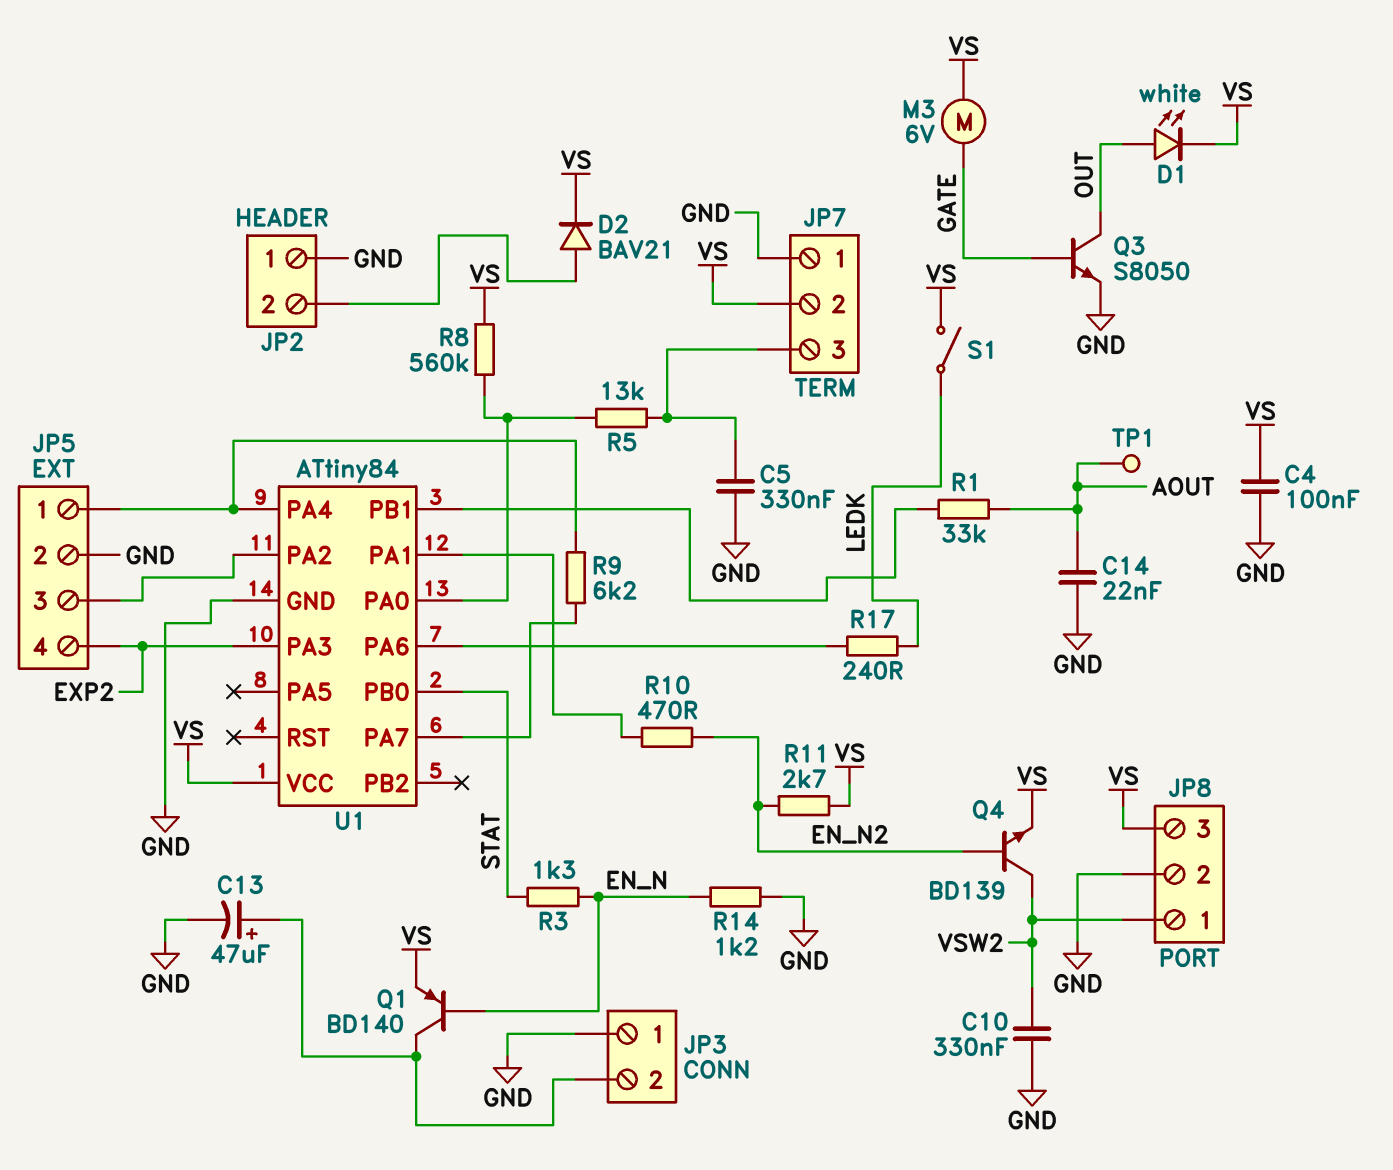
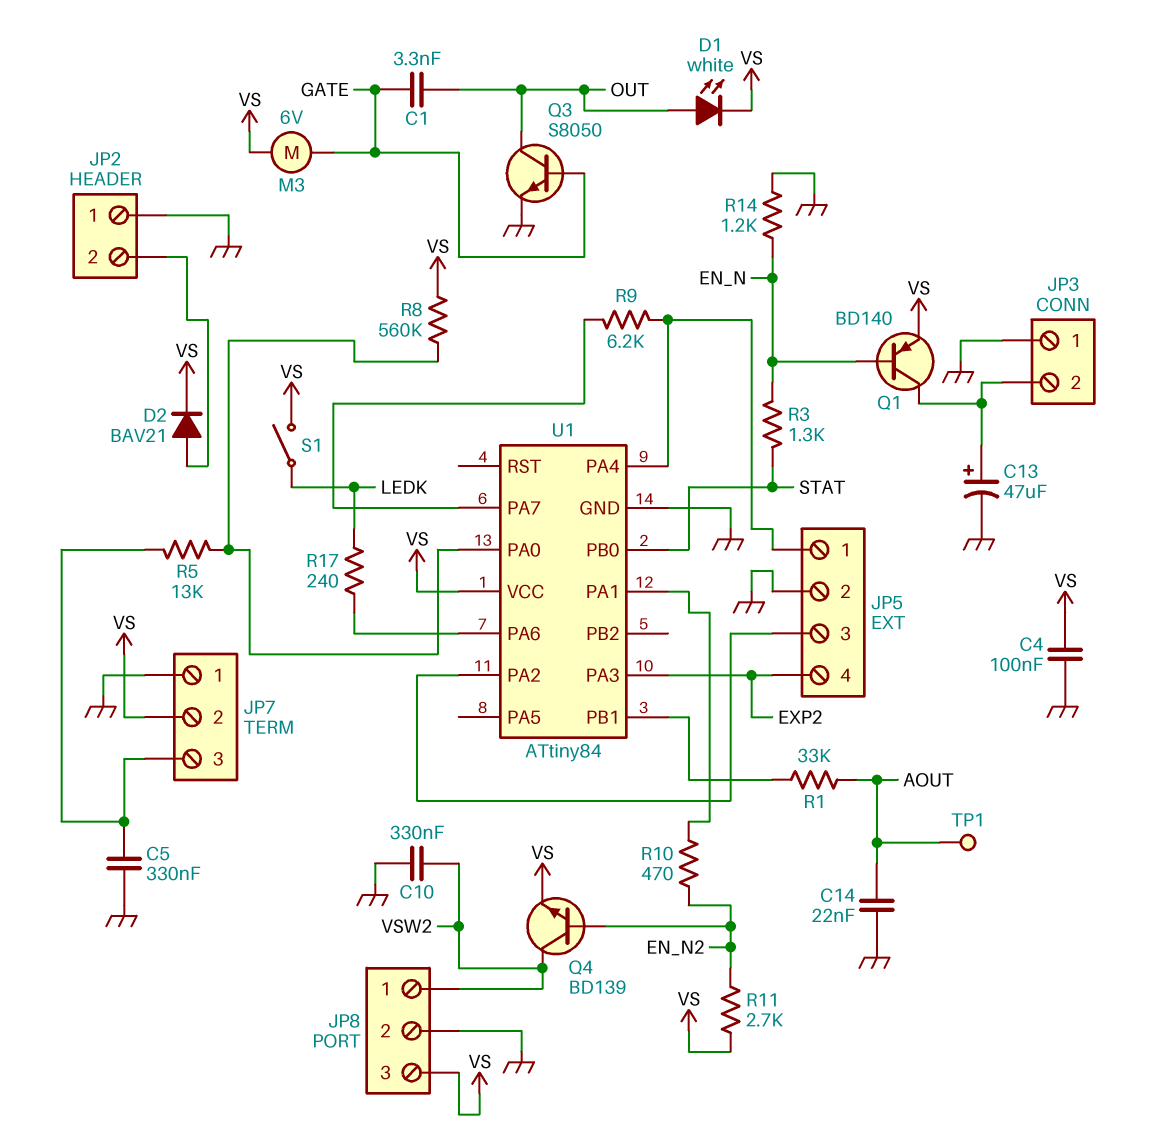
C1: none -> 3.3nF (GATE, OUT)

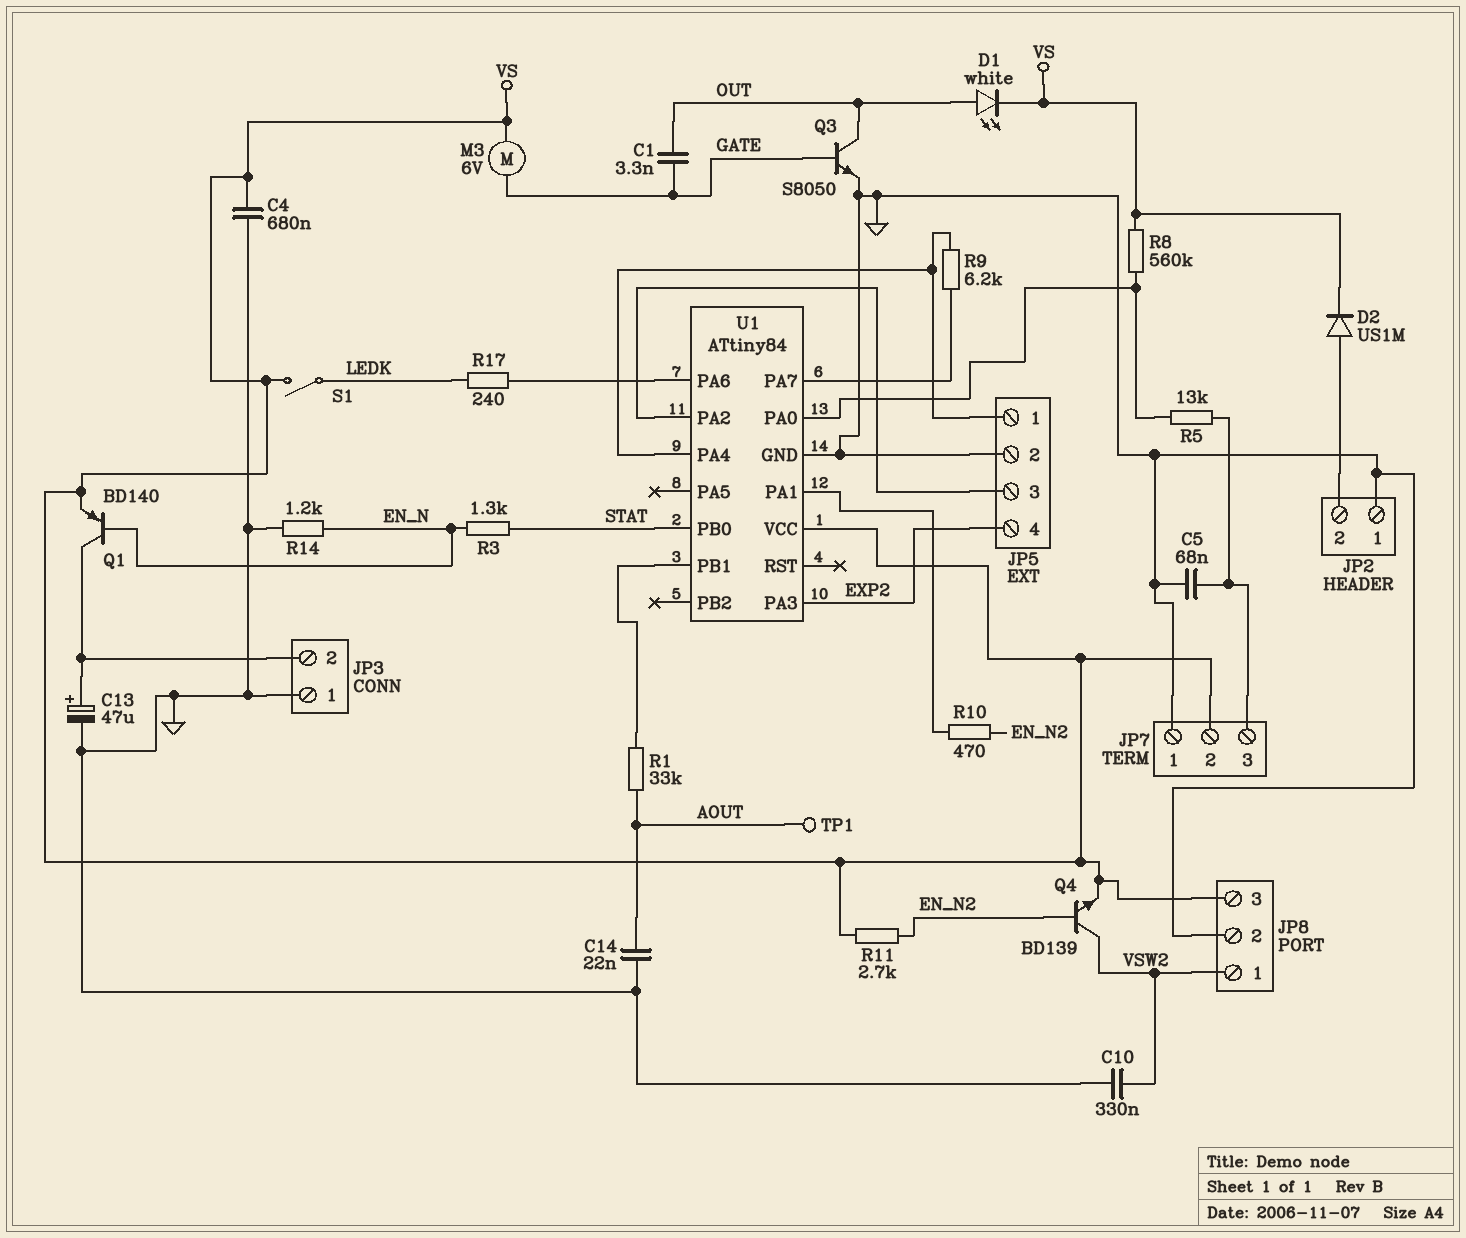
C4: 100nF (GND, VS) -> 680nF (GND, VS)
C5: 330nF (GND, JP7/3) -> 68nF (GND, JP7/3)
D2: diode BAV21 (A JP2/2, K VS) -> diode US1M (A JP2/2, K VS)

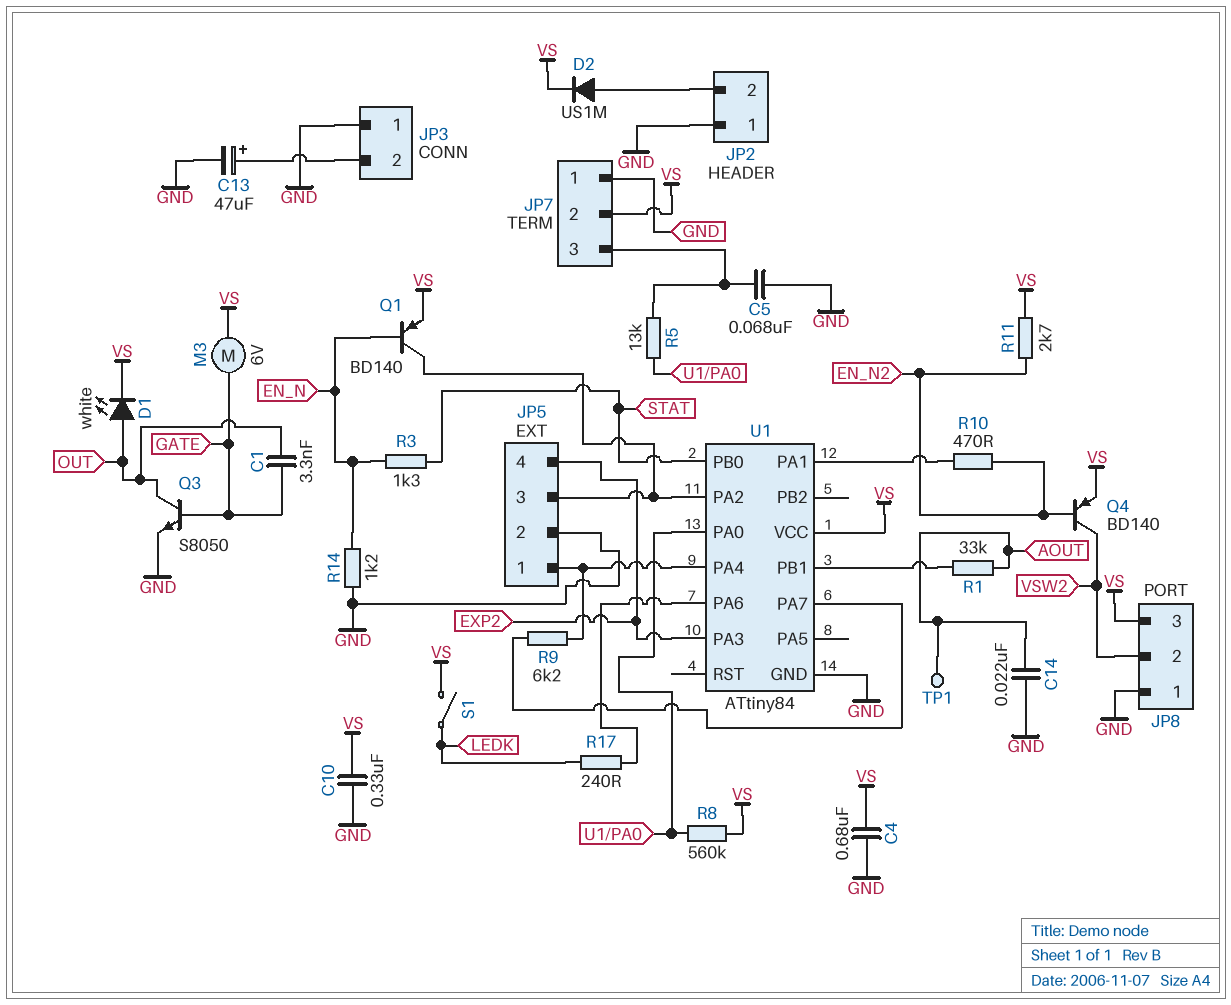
C10: 330nF (GND, VSW2) -> 330nF (GND, VS)
JP8 pin 1: VSW2 -> GND
JP8 pin 2: GND -> VSW2
Q1: PNP BD140 (B EN_N, C JP3/2, E VS) -> PNP BD140 (B EN_N, C JP5/3, E VS)
Q4: NPN BD139 (B EN_N2, C VSW2, E VS) -> PNP BD140 (B EN_N2, C VSW2, E VS)

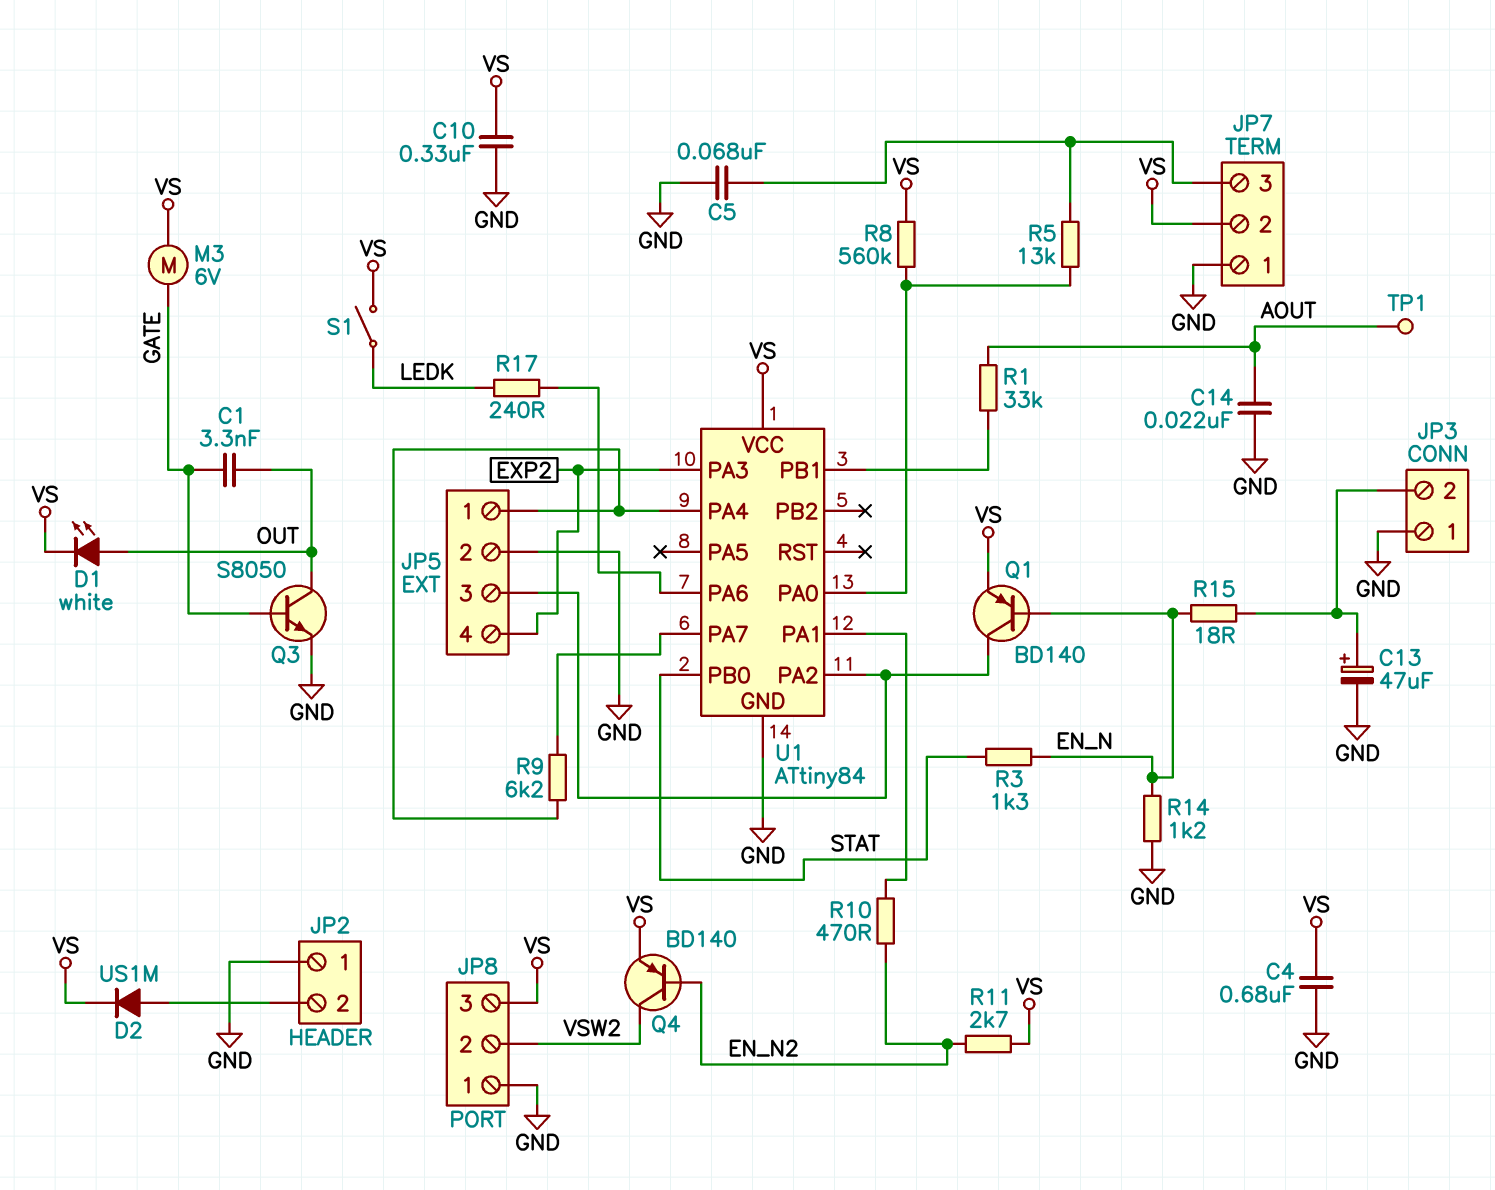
R15: none -> 18 (EN_N, JP3/2)

